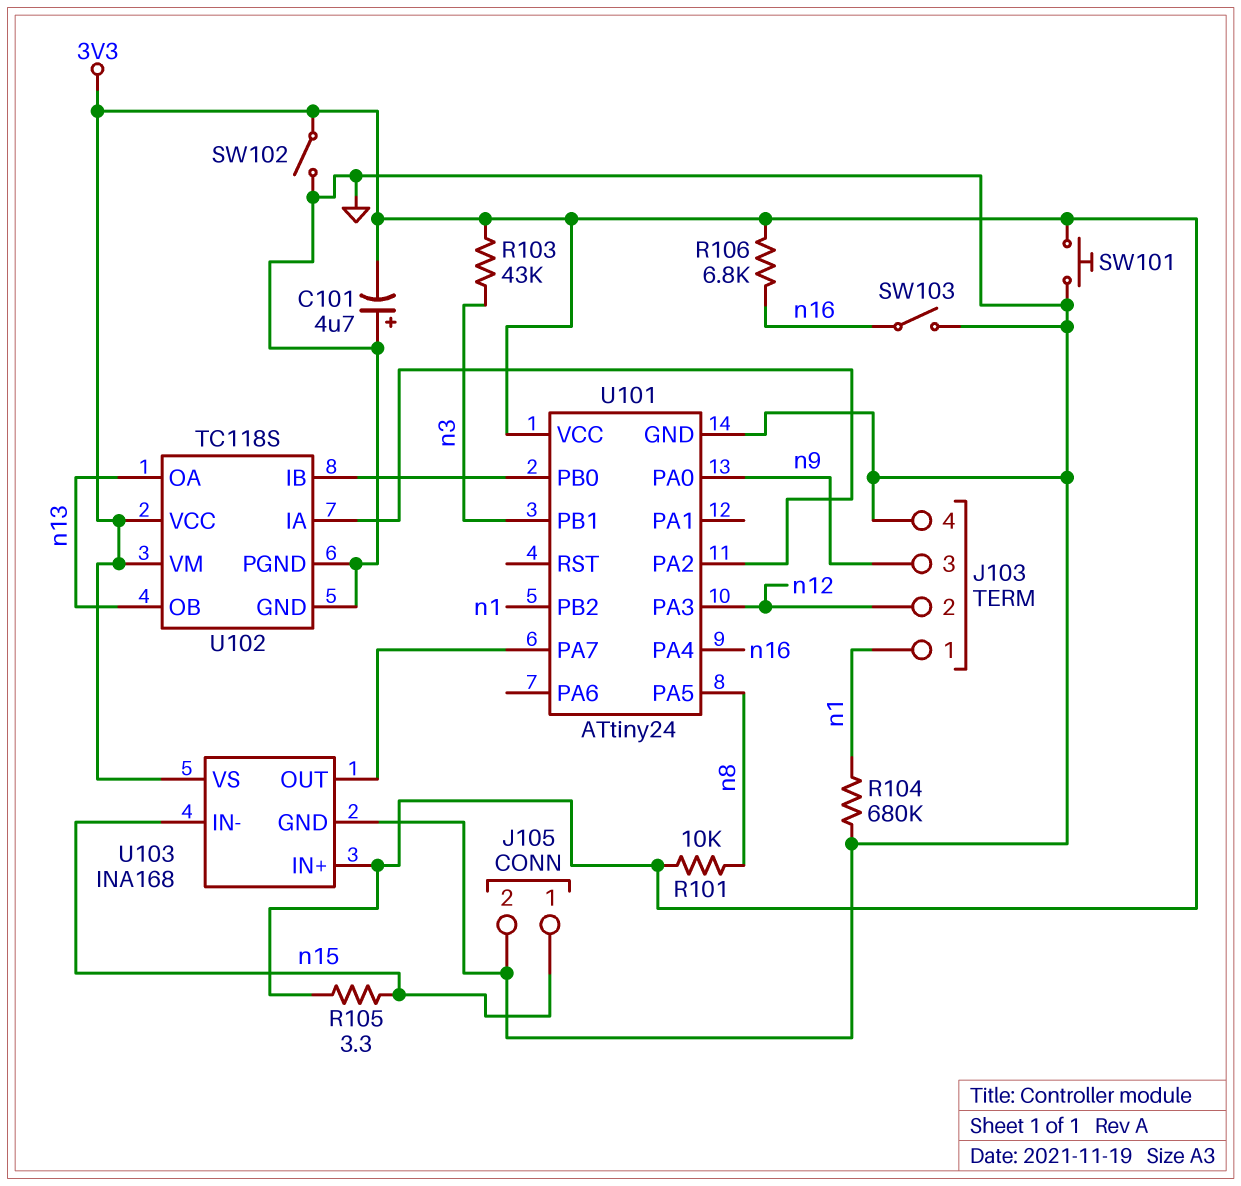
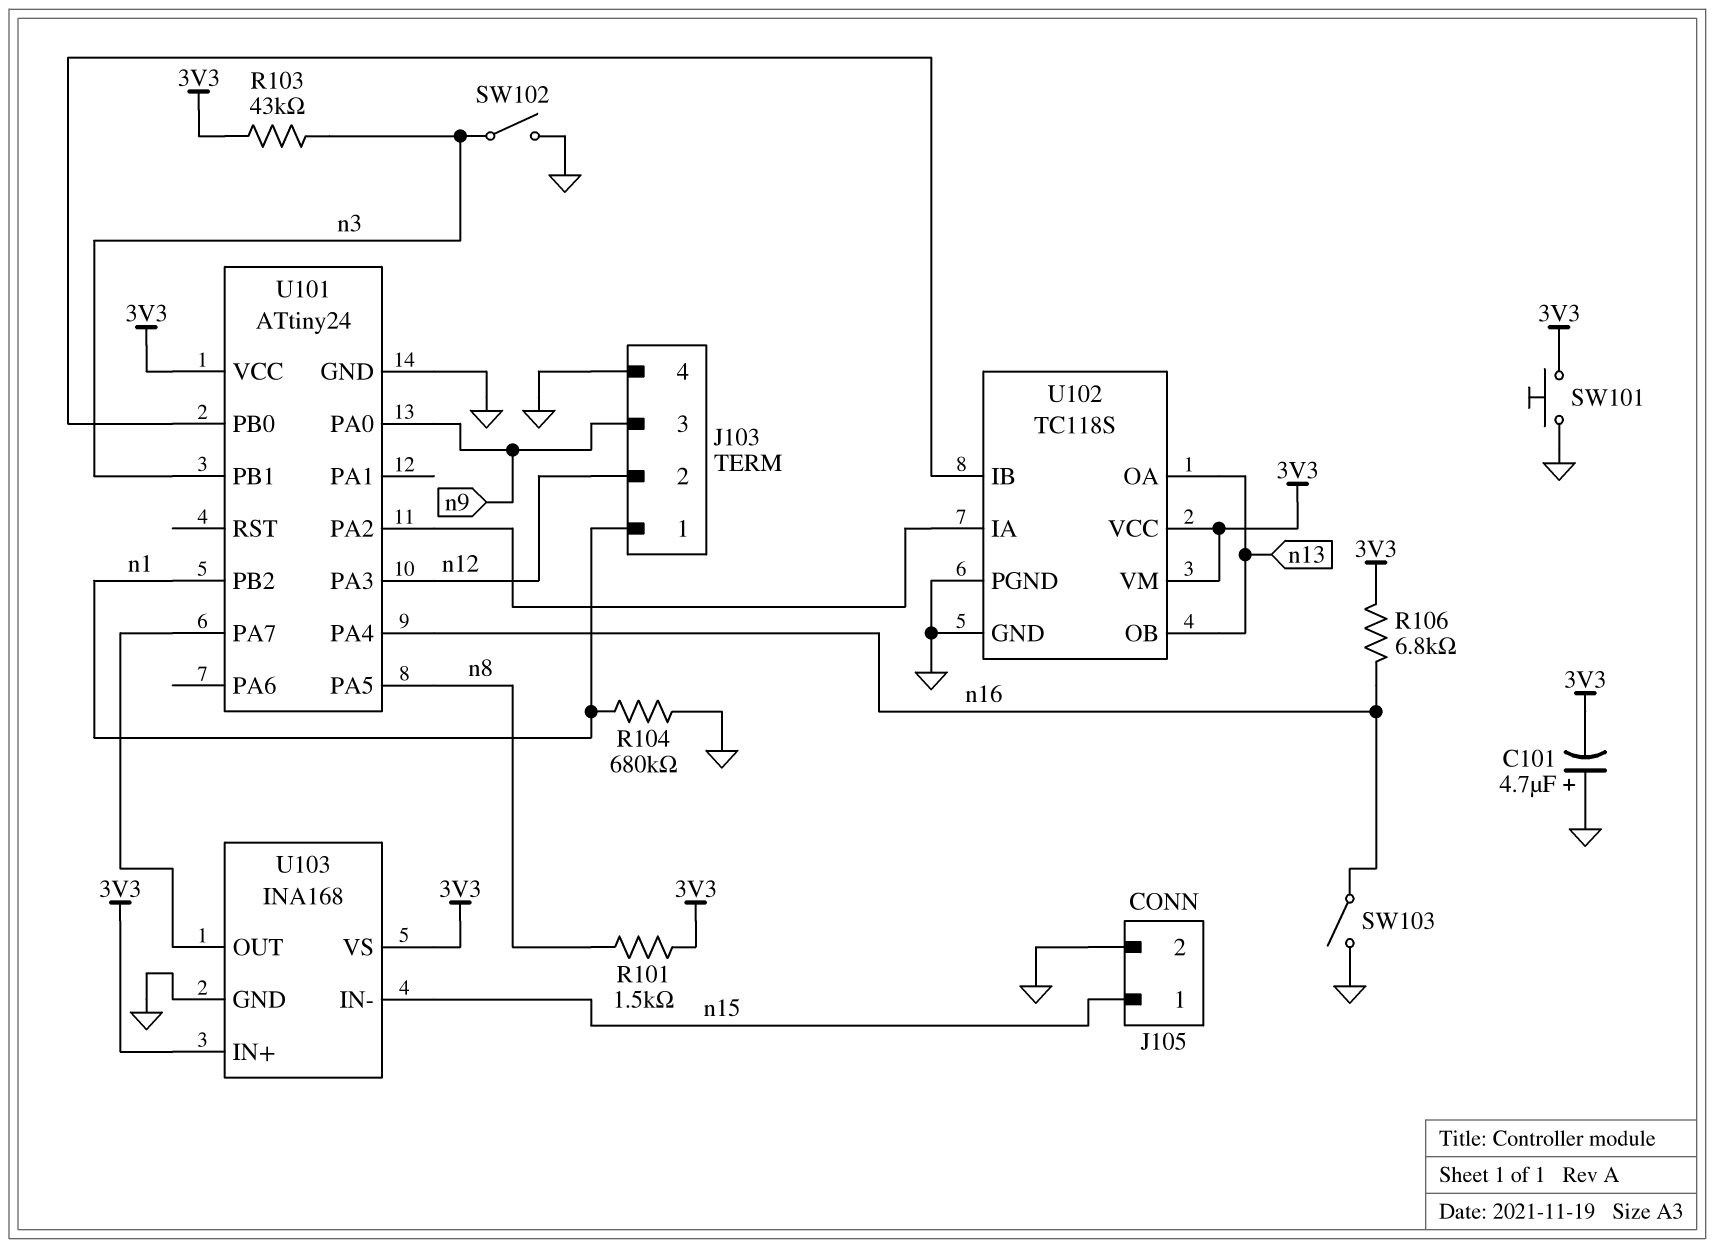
R101: 10k (3V3, n8) -> 1.5k (3V3, n8)
R105: 3.3 (3V3, n15) -> none
SW102: switch (3V3, GND) -> switch (GND, n3)

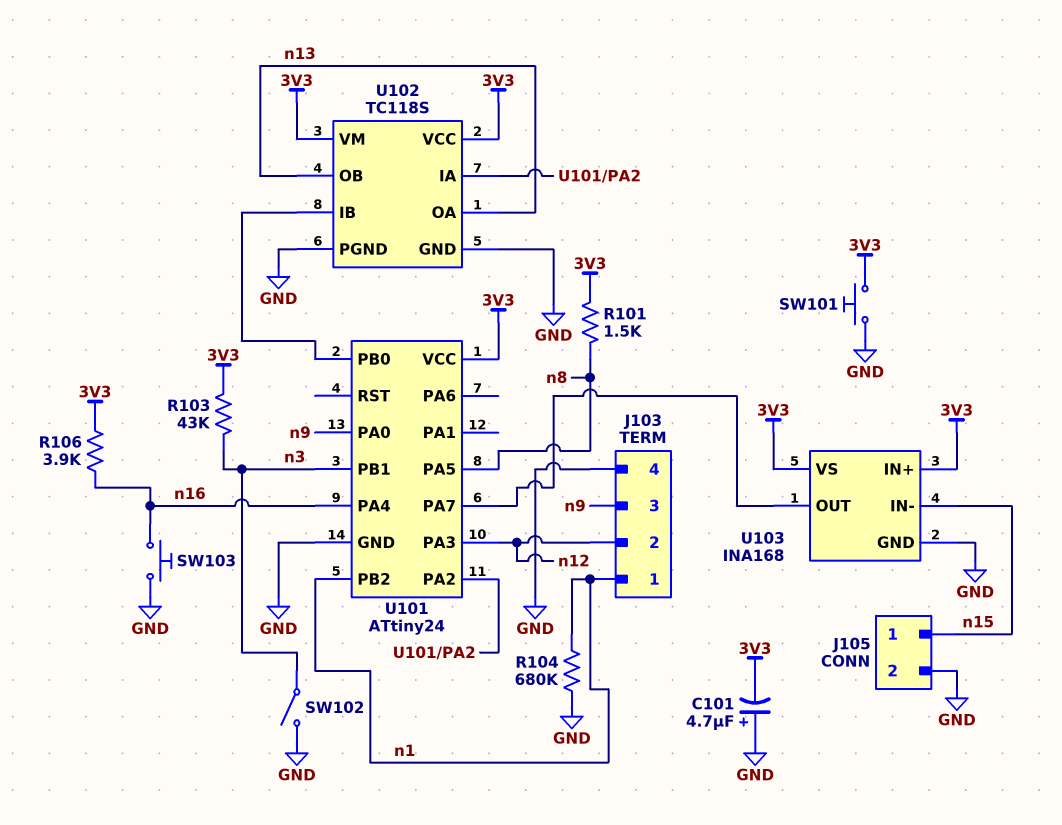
R106: 6.8k (3V3, n16) -> 3.9k (3V3, n16)
SW103: switch (GND, n16) -> button (GND, n16)

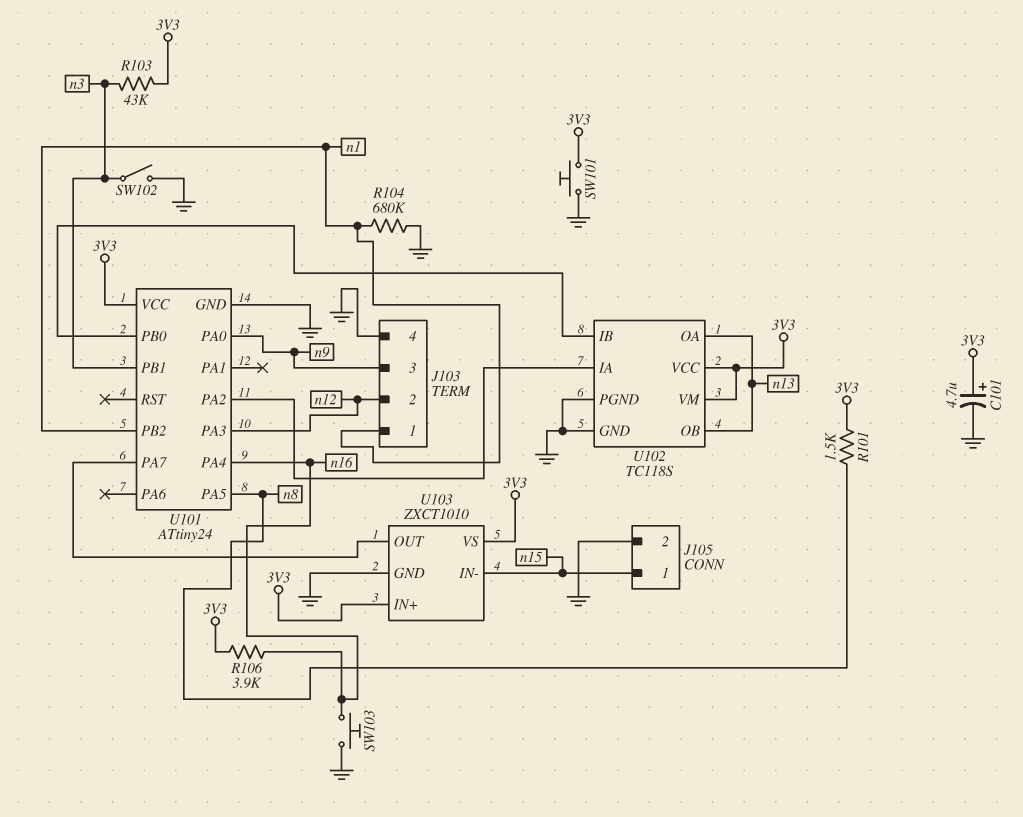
C101: 4.7uF (plus GND, minus 3V3) -> 4.7uF (plus 3V3, minus GND)
U103: INA168 -> ZXCT1010

